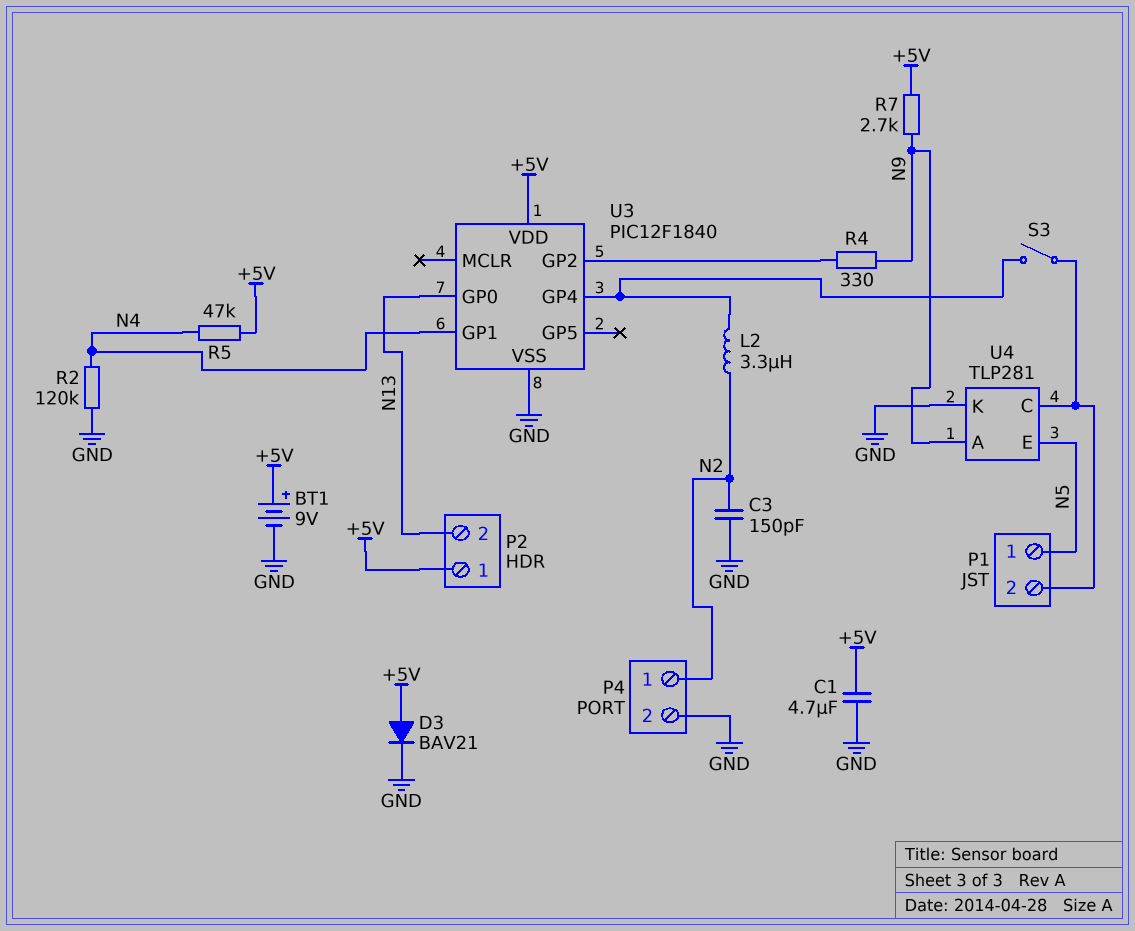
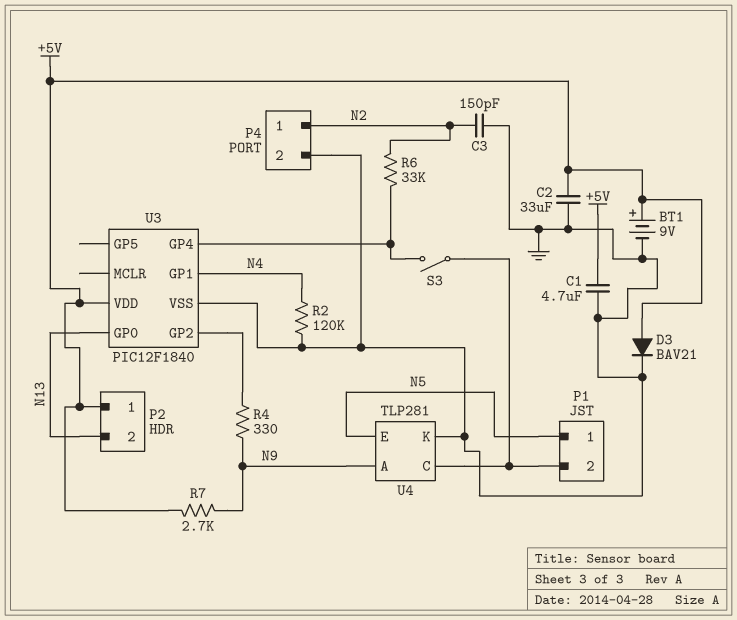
C2: none -> 33uF (+5V, GND)
L2: 3.3uH (N2, U3/GP4) -> none
R5: 47k (+5V, N4) -> none
R6: none -> 33k (N2, U3/GP4)

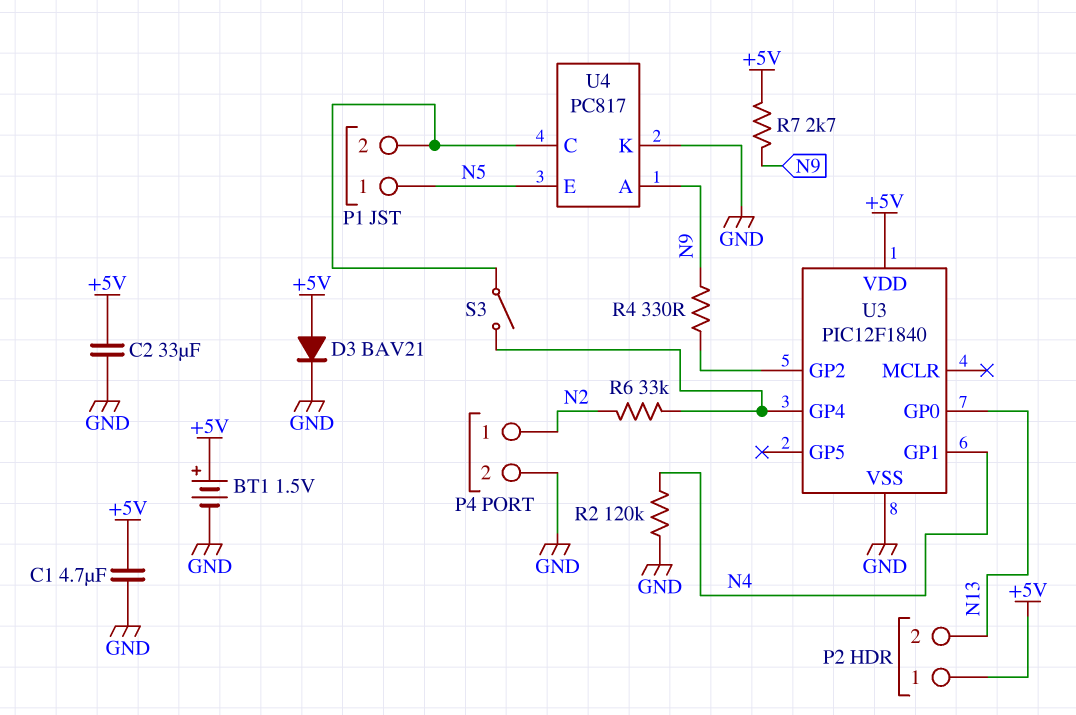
BT1: 9V (plus +5V, minus GND) -> 1.5V (plus +5V, minus GND)
C3: 150pF (GND, N2) -> none
U4: TLP281 -> PC817

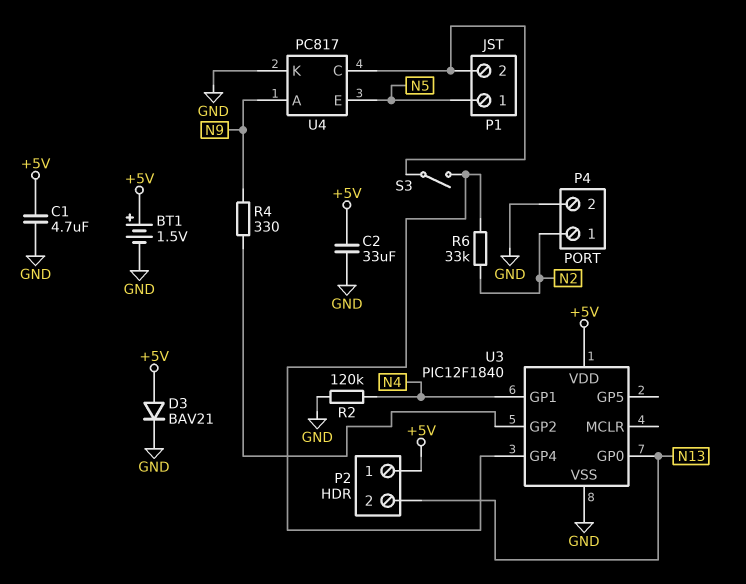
R7: 2.7k (+5V, N9) -> none

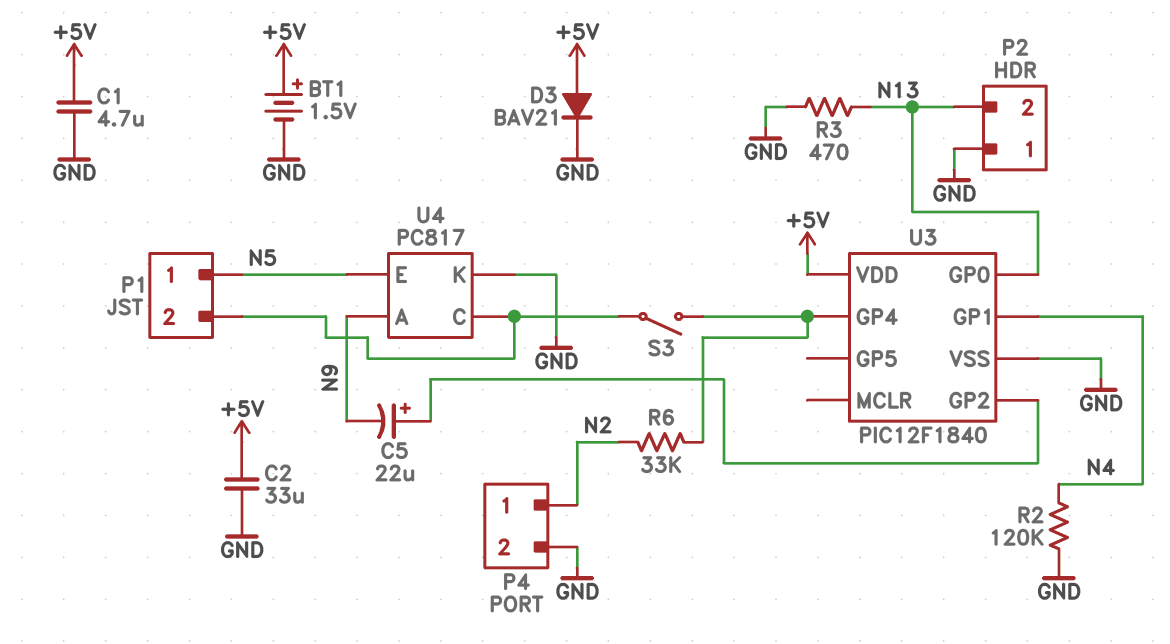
C5: none -> 22uF (plus U3/GP2, minus N9)
P2 pin 1: +5V -> GND
R3: none -> 470 (GND, N13)
R4: 330 (N9, U3/GP2) -> none

